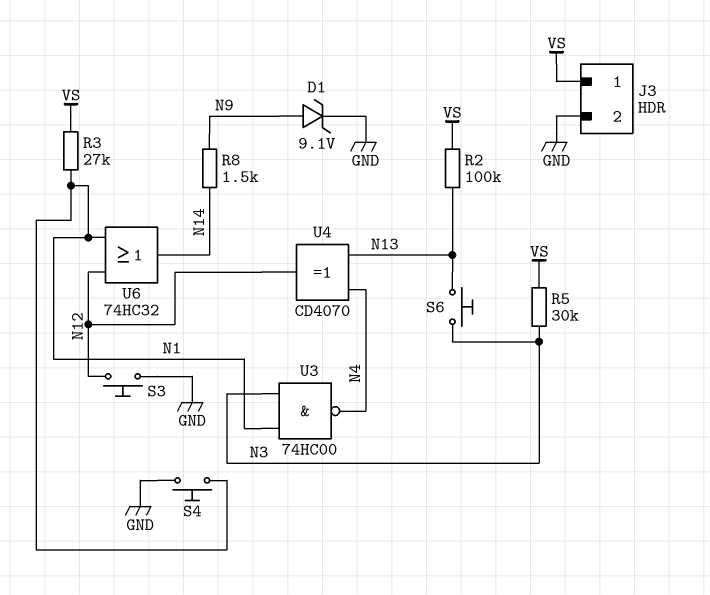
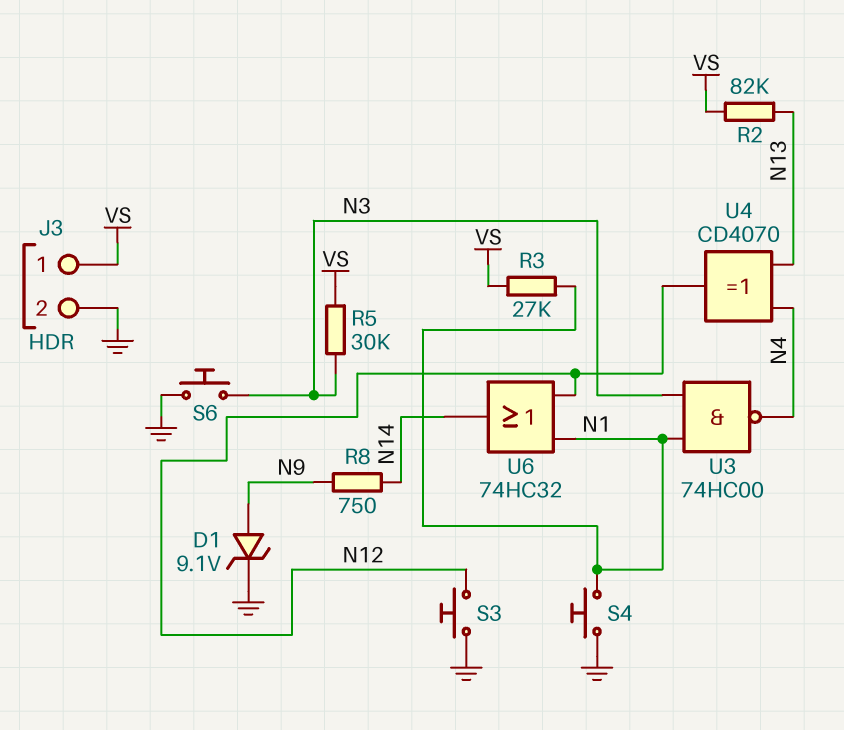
R2: 100k (N13, VS) -> 82k (N13, VS)
R8: 1.5k (N9, N14) -> 750 (N9, N14)
S6: button (N3, N13) -> button (GND, N3)

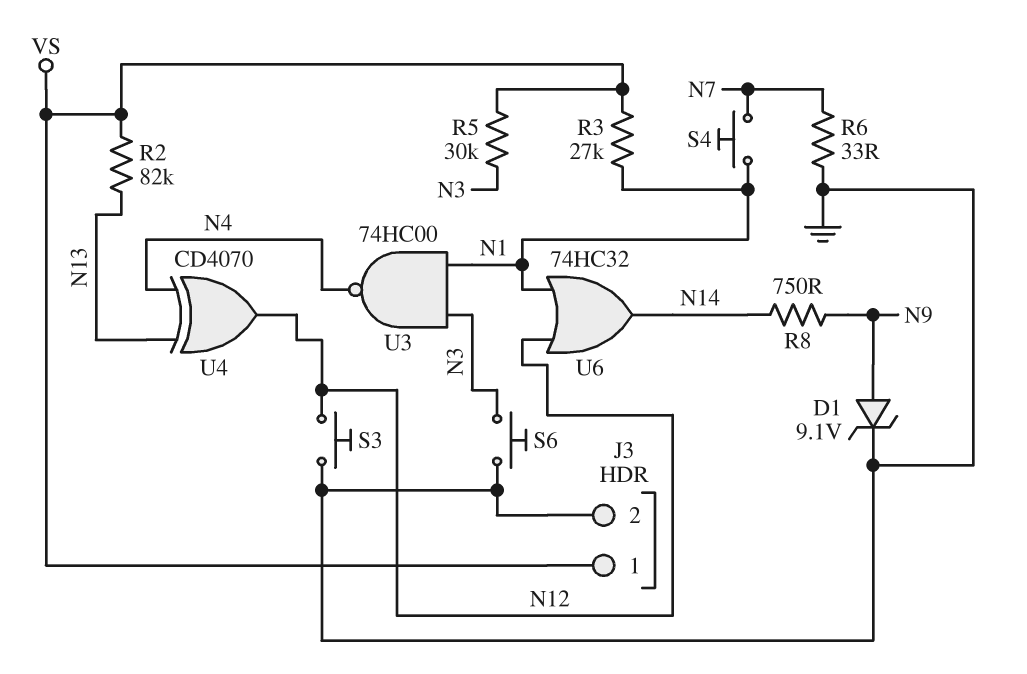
R6: none -> 33 (GND, N7)
S4: button (GND, N1) -> button (N1, N7)

